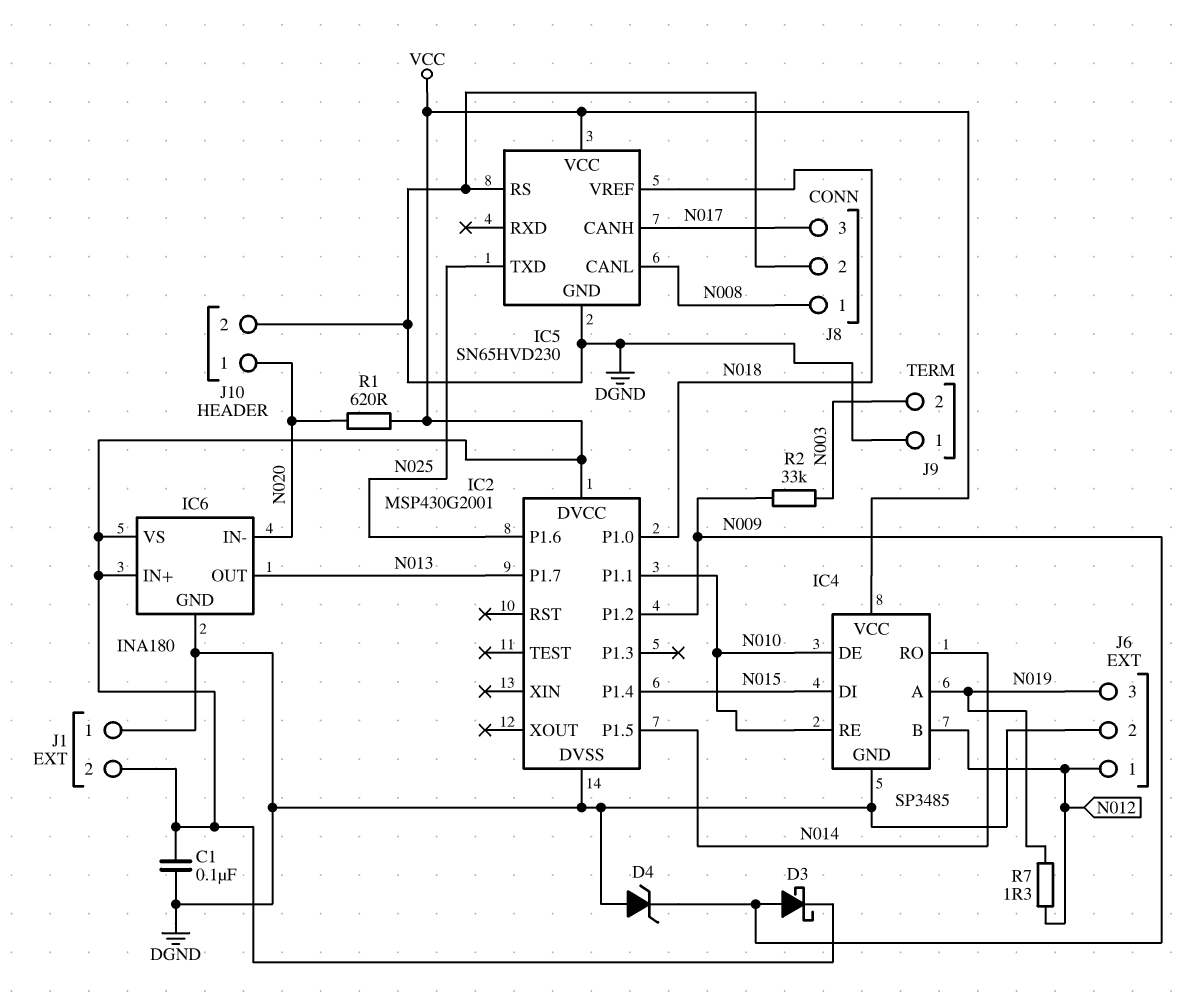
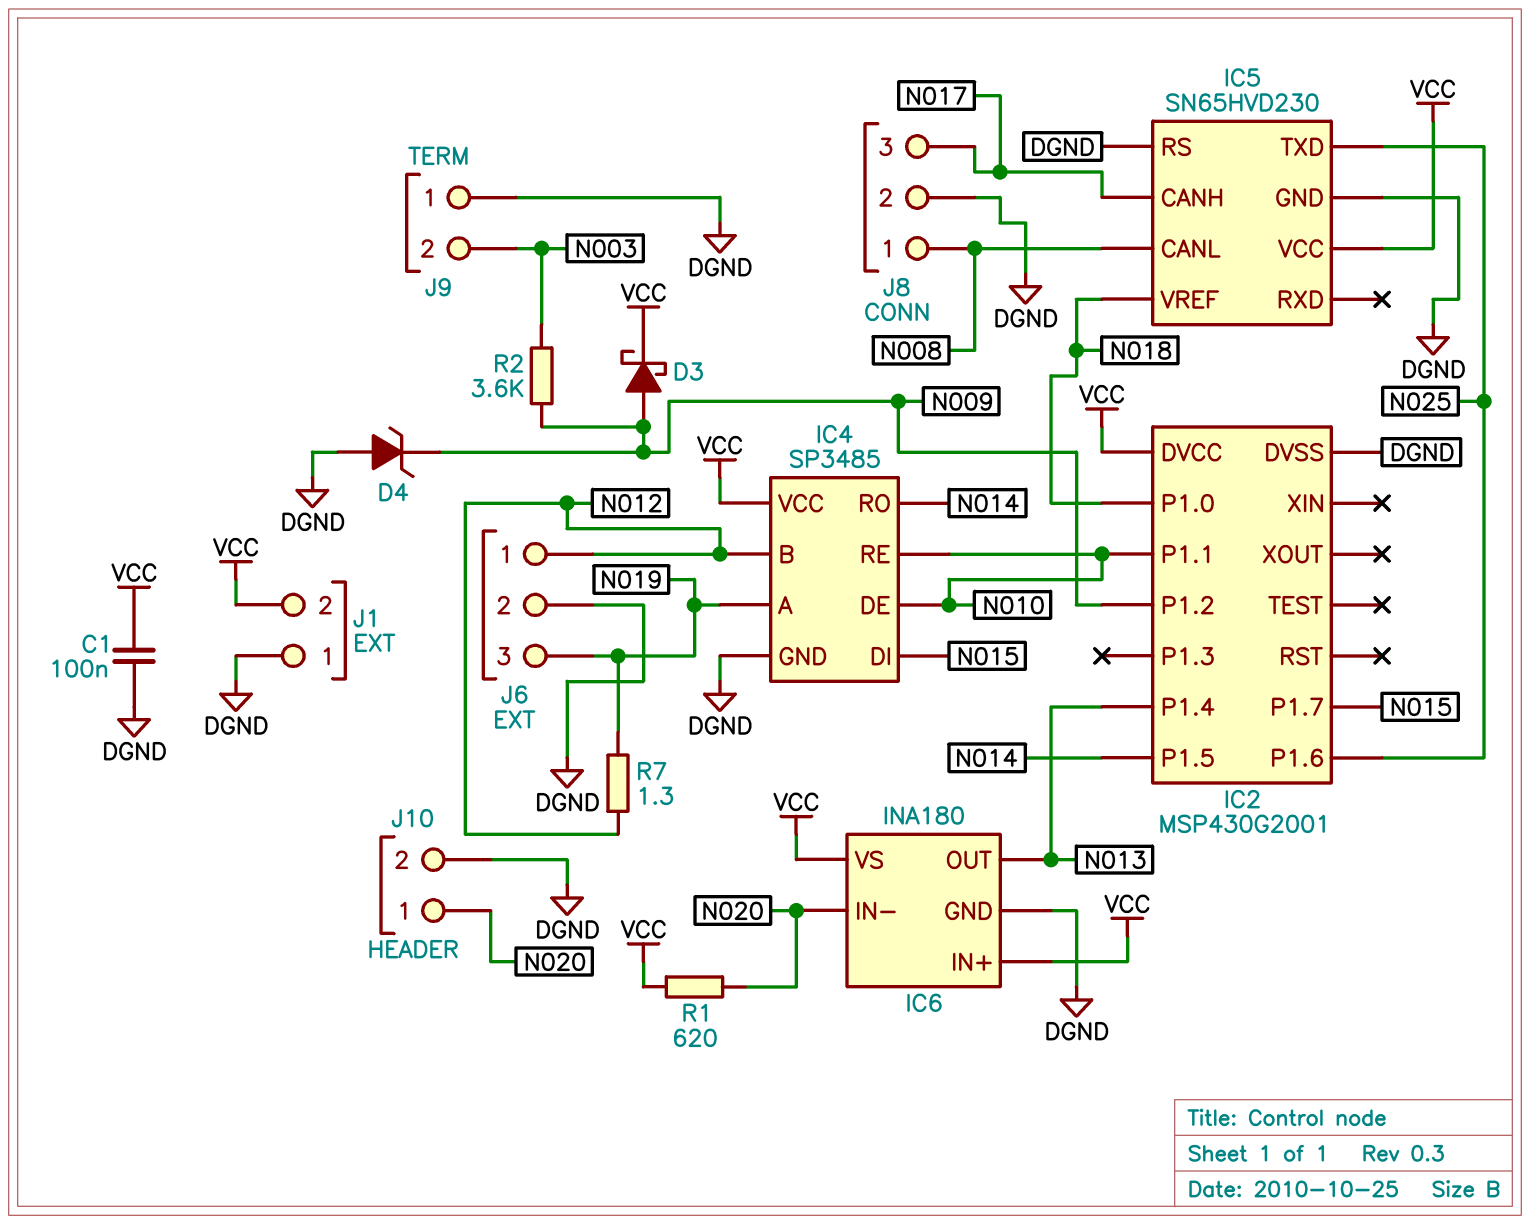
IC2 pin P1.4: N015 -> N013
IC2 pin P1.7: N013 -> N015
R2: 33k (N003, N009) -> 3.6k (N003, N009)

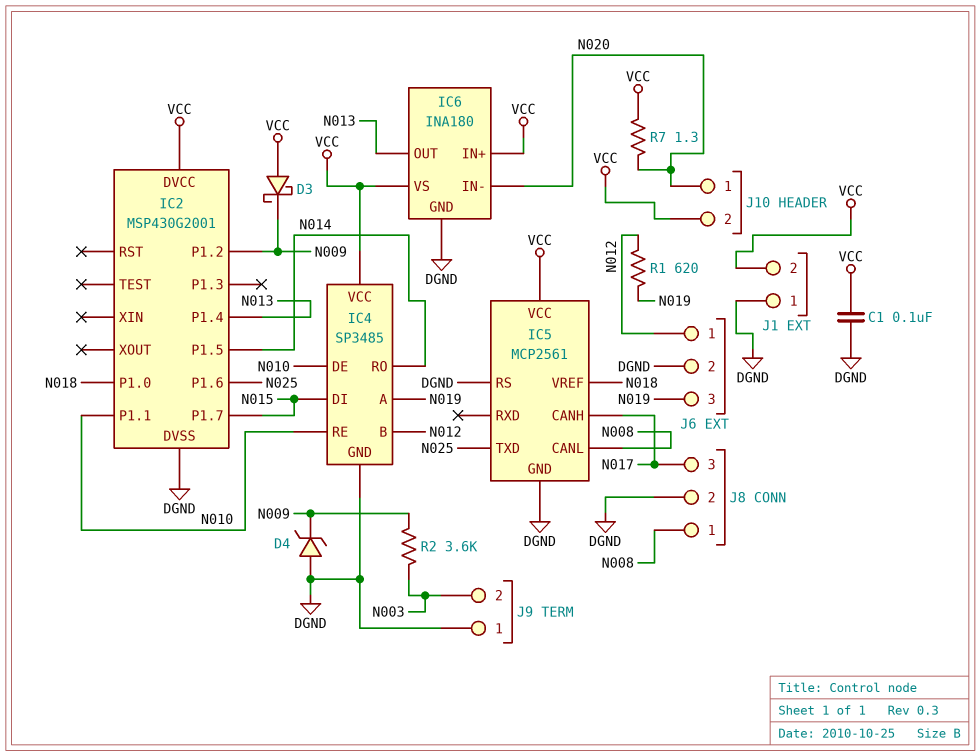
D3: schottky (A N009, K VCC) -> schottky (A VCC, K N009)
IC5: SN65HVD230 -> MCP2561
J10 pin 2: DGND -> VCC
R1: 620 (N020, VCC) -> 620 (N012, N019)
R7: 1.3 (N012, N019) -> 1.3 (N020, VCC)

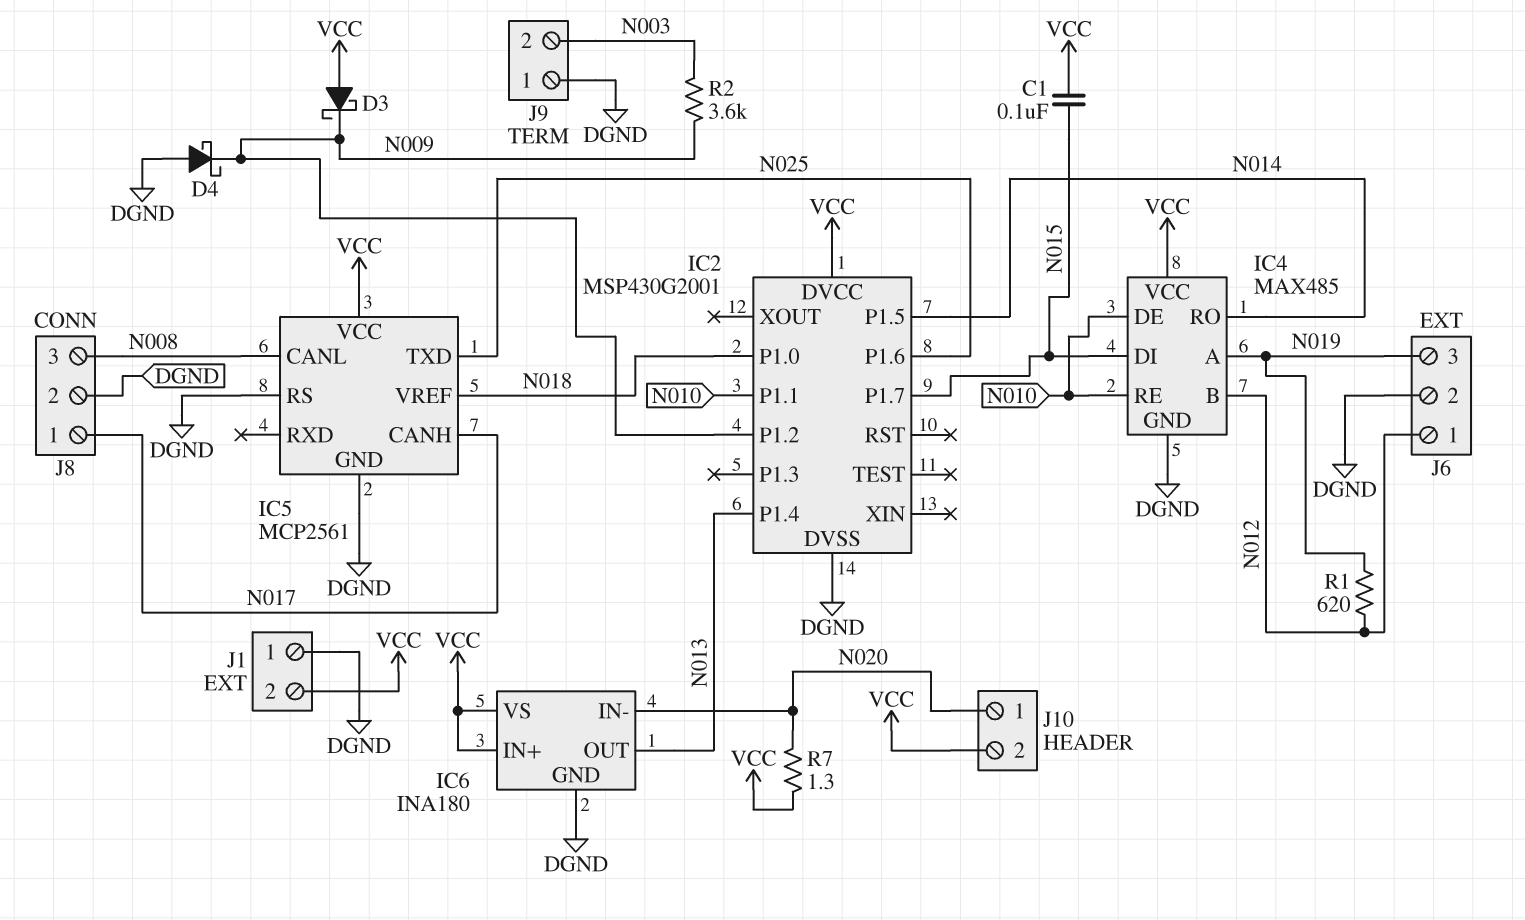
C1: 100nF (DGND, VCC) -> 100nF (N015, VCC)
D4: zener (A DGND, K N009) -> schottky (A DGND, K N009)
IC4: SP3485 -> MAX485
J8 pin 1: N008 -> N017
J8 pin 3: N017 -> N008

